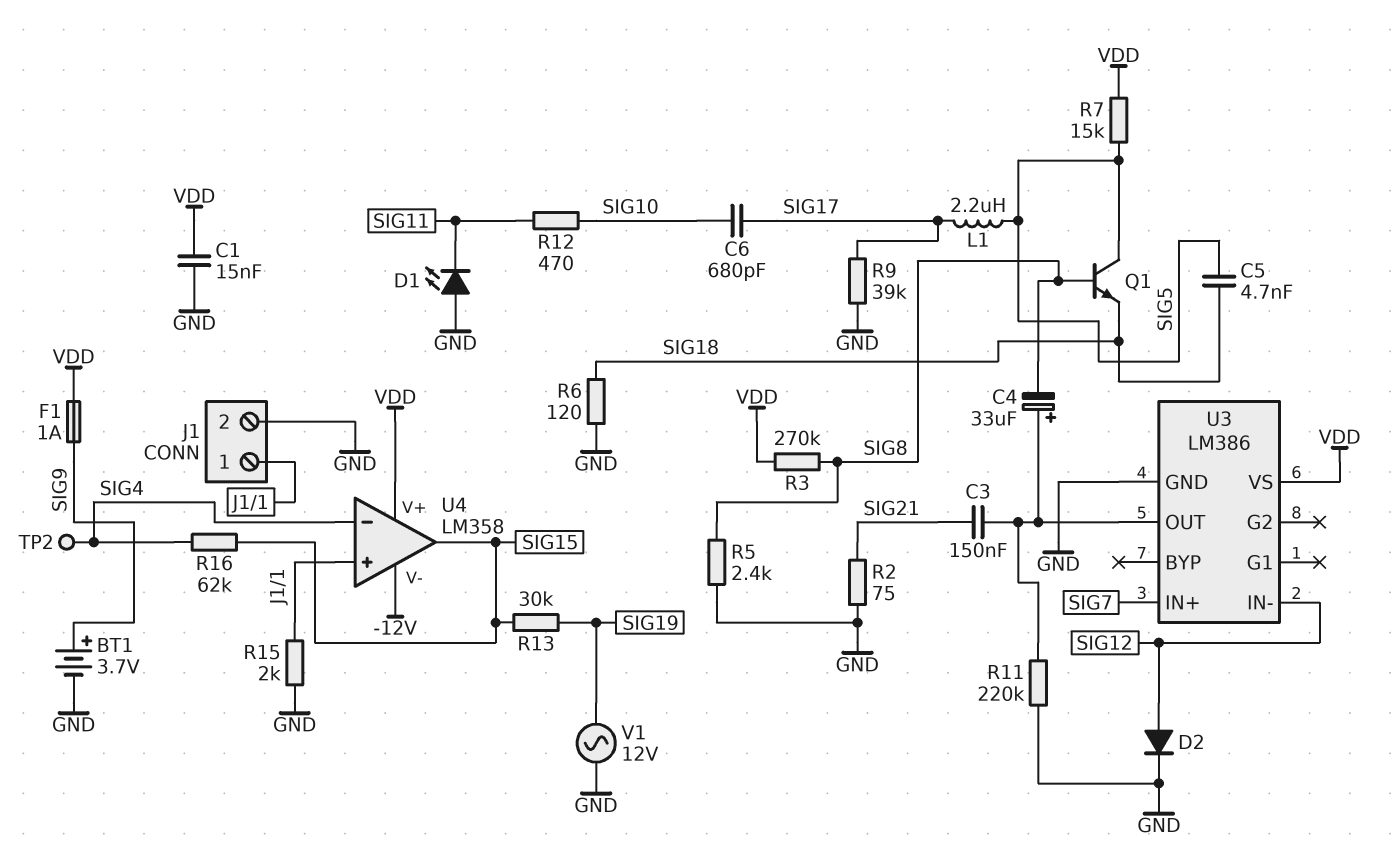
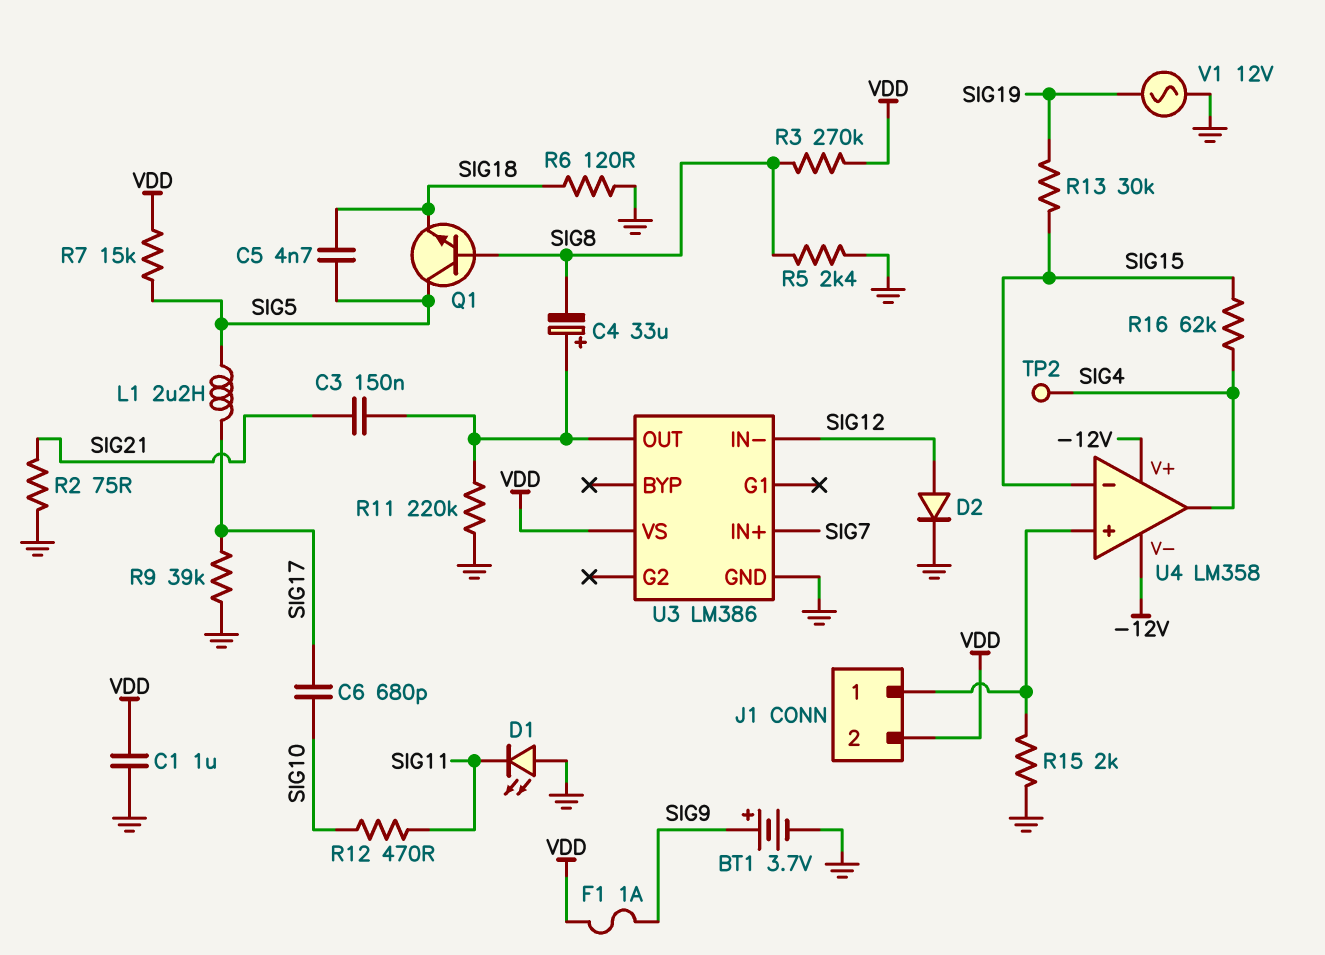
C1: 15nF (GND, VDD) -> 1uF (GND, VDD)
J1 pin 2: GND -> VDD
U4 pin V+: VDD -> -12V
U4 pin in-: SIG4 -> SIG15
U4 pin out: SIG15 -> SIG4

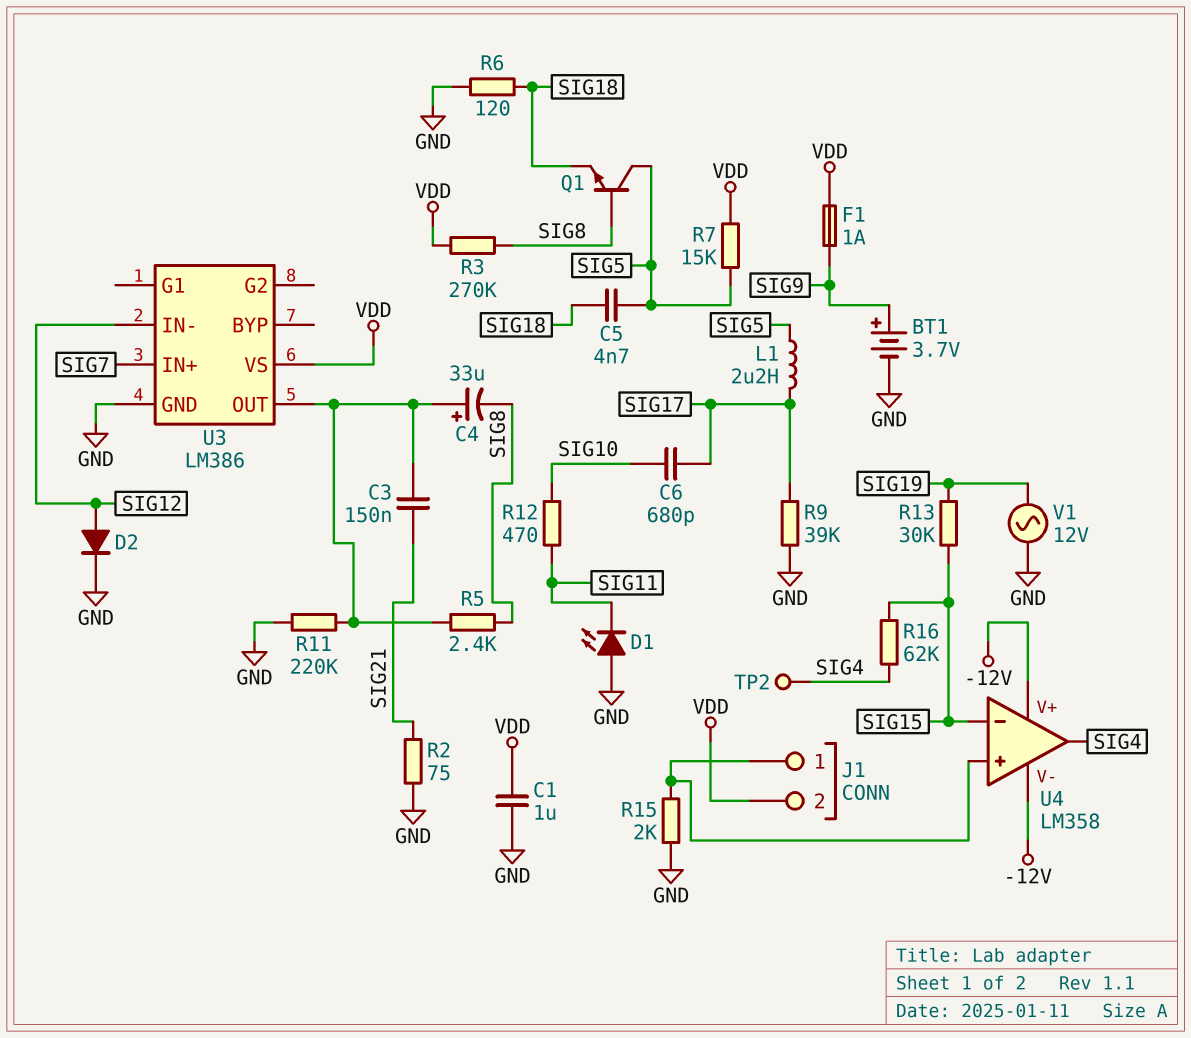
R5: 2.4k (GND, SIG8) -> 2.4k (SIG8, U3/OUT)

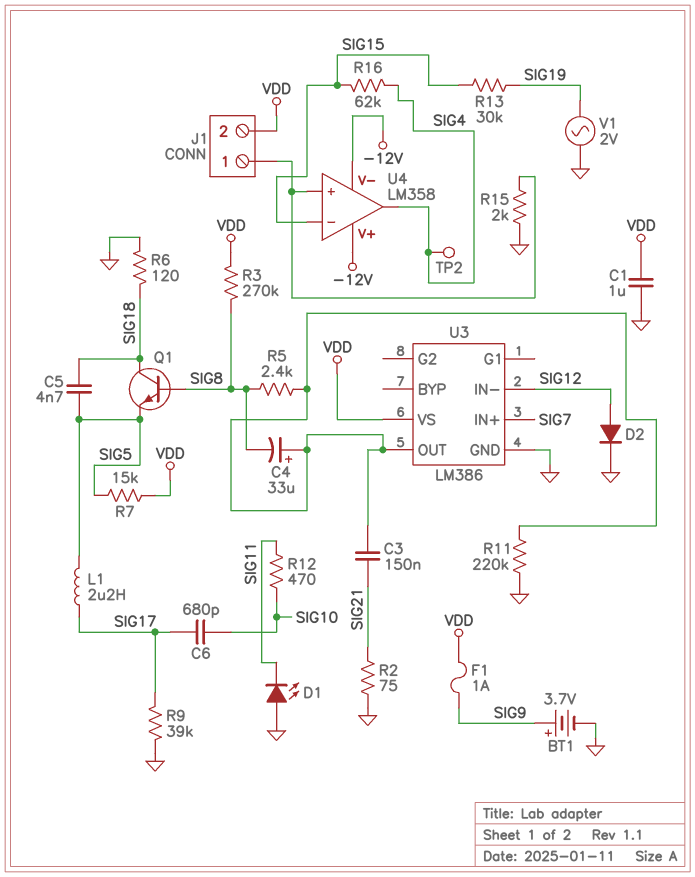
Q1: NPN (B SIG8, C SIG5, E SIG18) -> NPN (B SIG8, C SIG18, E SIG5)
V1: AC 12V (GND, SIG19) -> AC 2V (GND, SIG19)

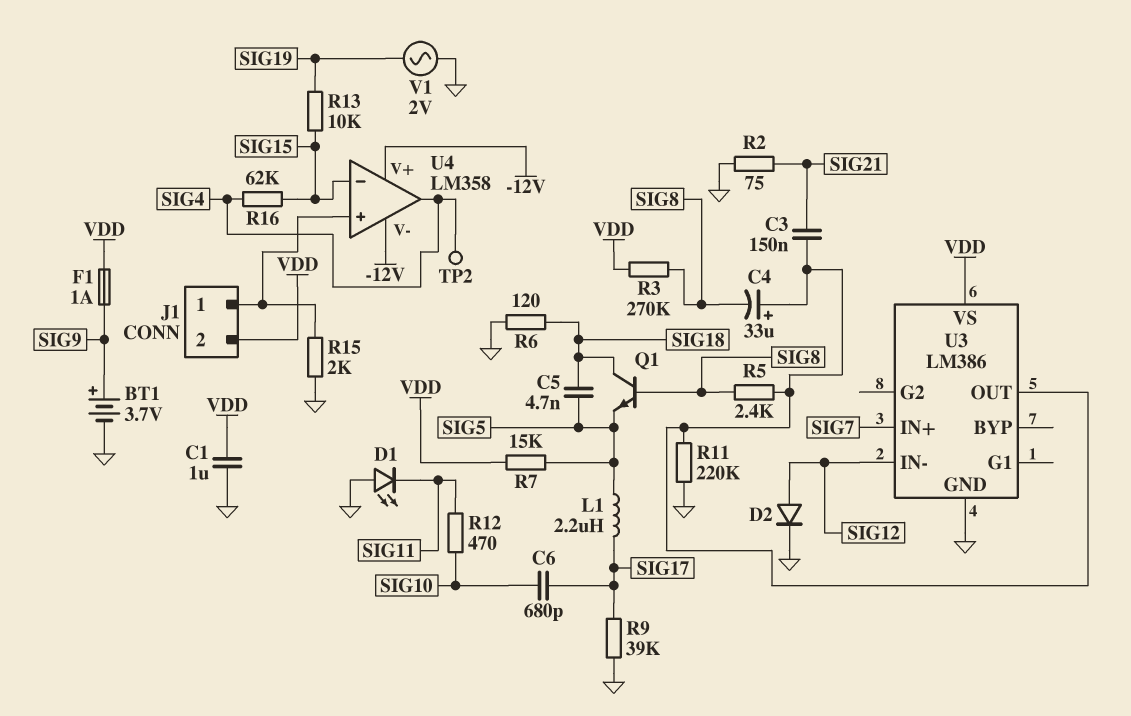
R13: 30k (SIG15, SIG19) -> 10k (SIG15, SIG19)

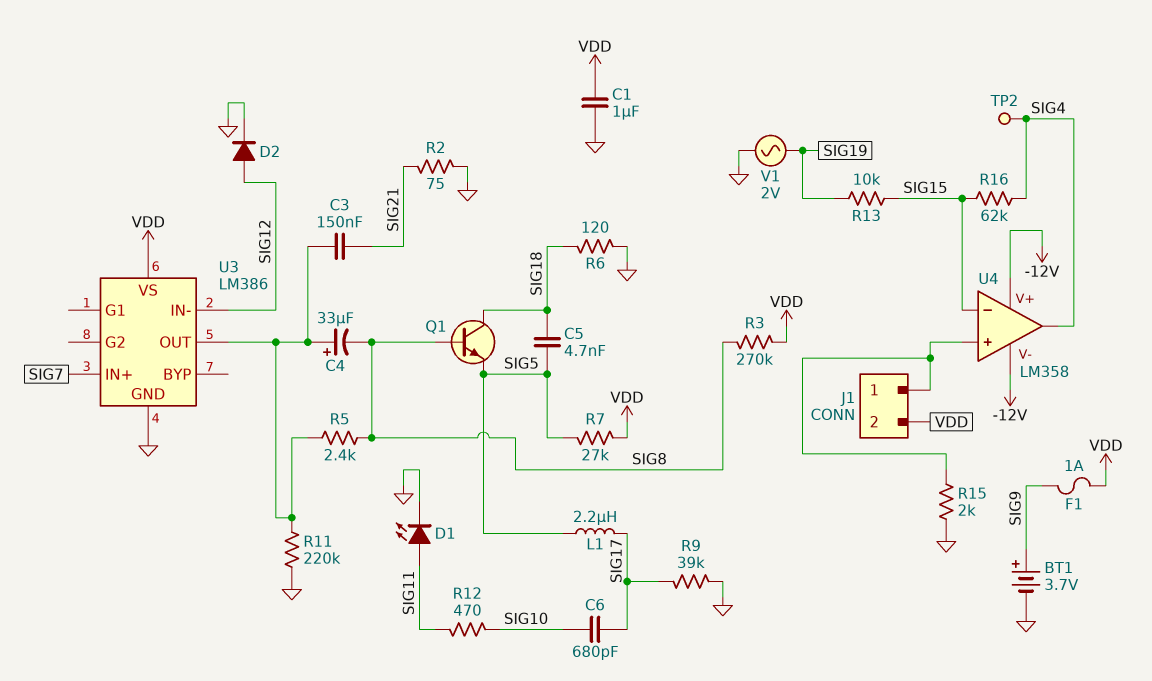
D1: LED (A GND, K SIG11) -> LED (A SIG11, K GND)
R7: 15k (SIG5, VDD) -> 27k (SIG5, VDD)

